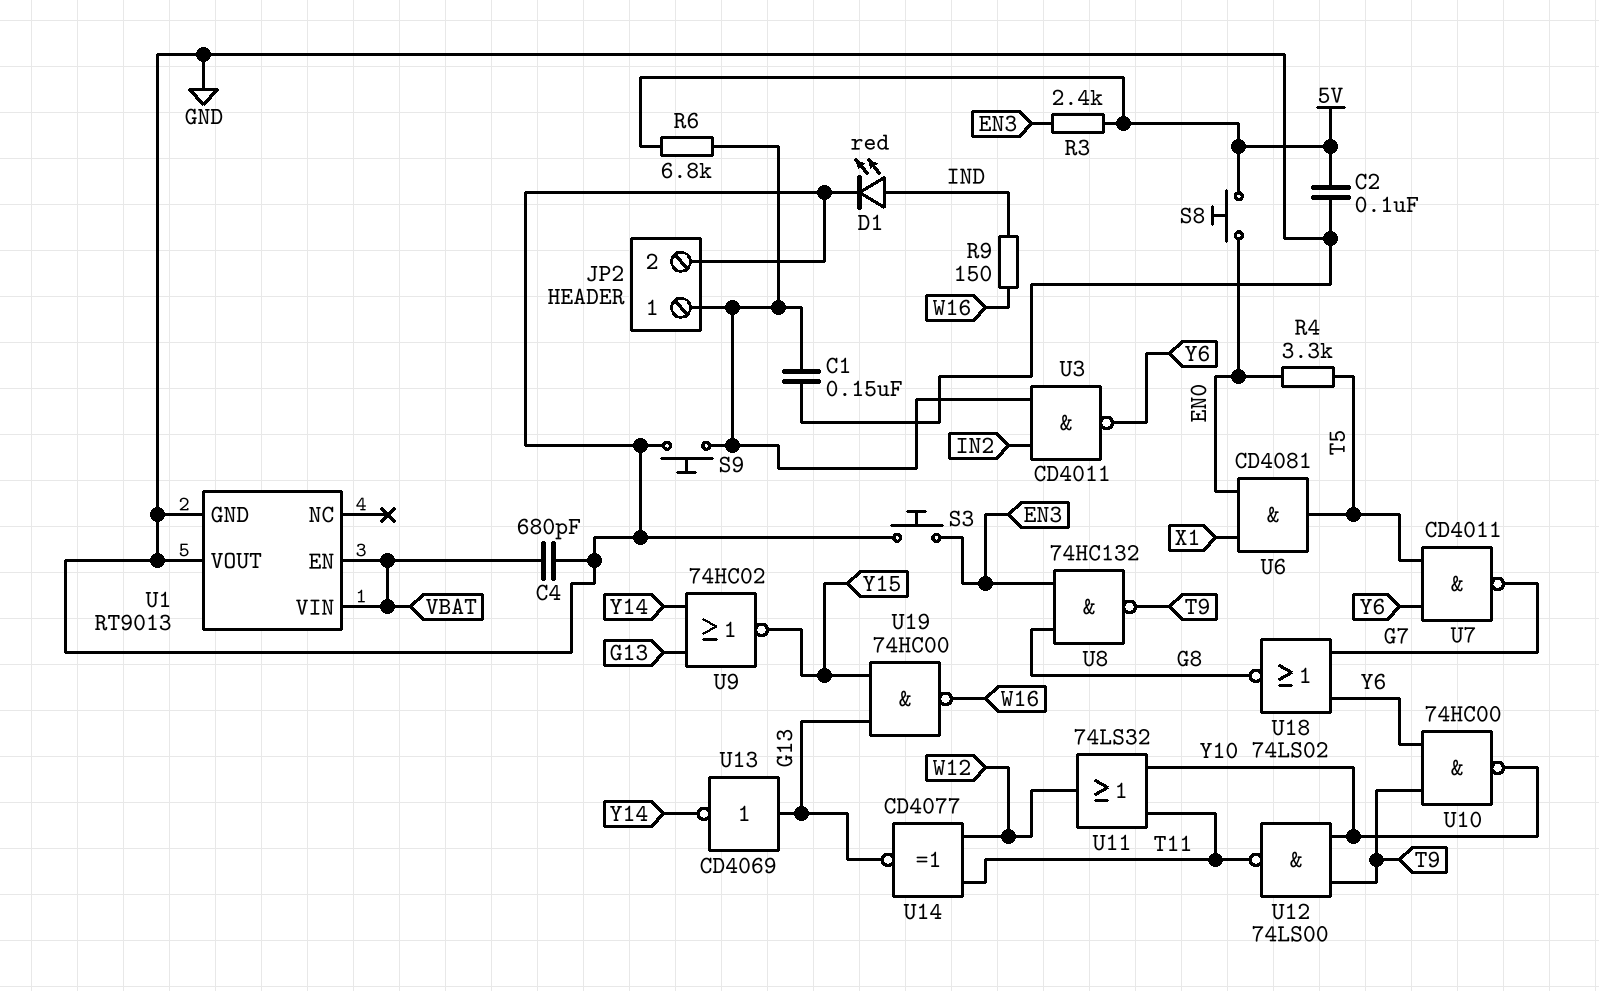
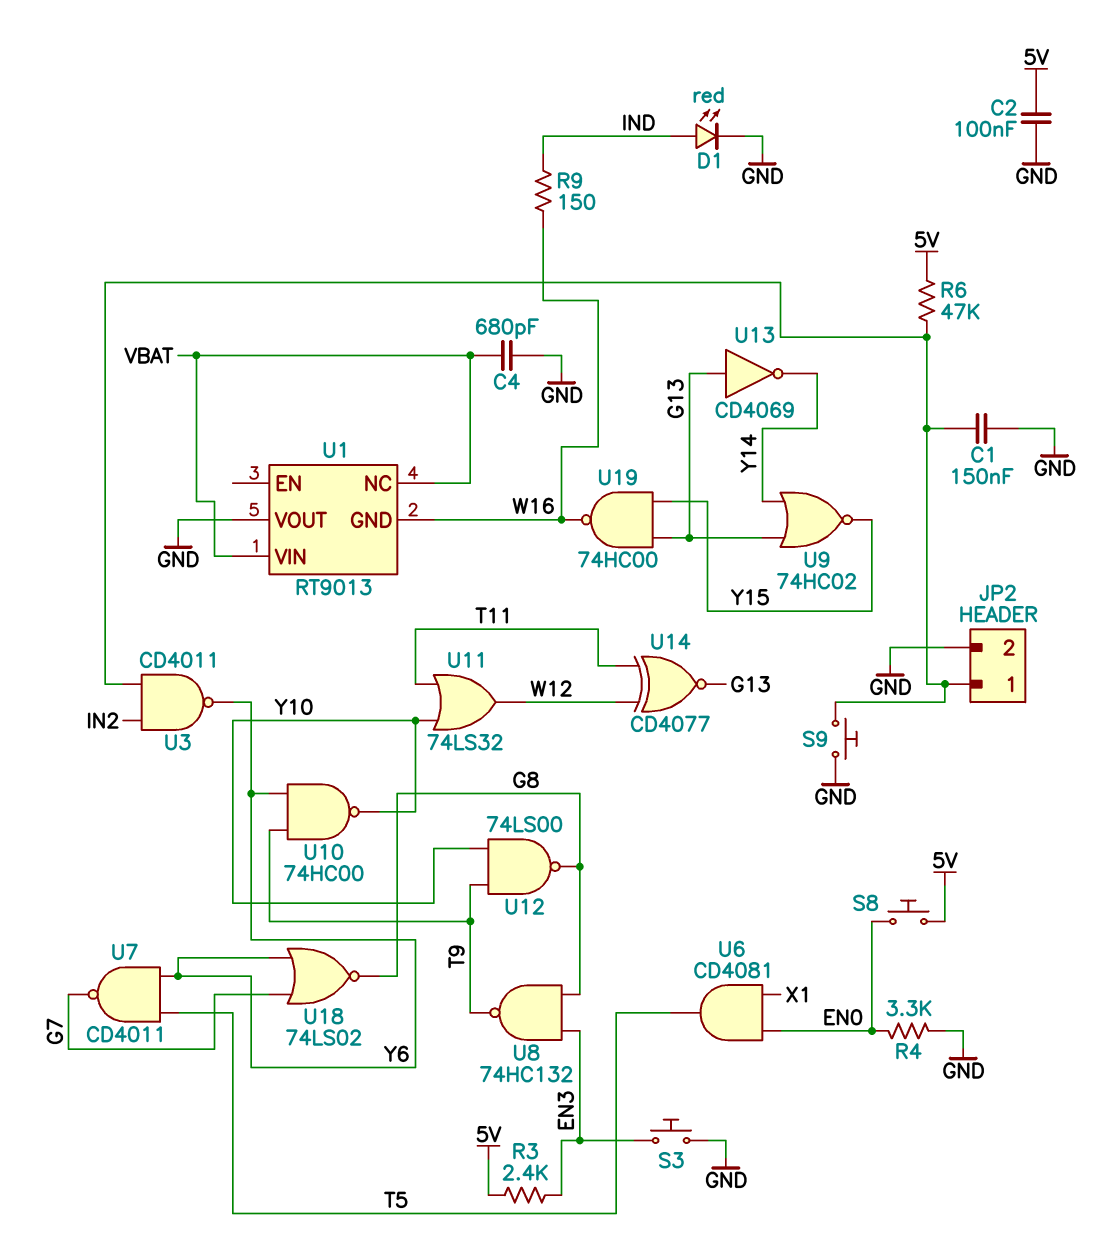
R4: 3.3k (EN0, T5) -> 3.3k (EN0, GND)
R6: 6.8k (5V, JP2/1) -> 47k (5V, JP2/1)
U1 pin EN: VBAT -> none
U1 pin GND: GND -> W16
U1 pin NC: none -> VBAT
U12: NAND 74LS00 (in T9, in Y10, out T11) -> NAND 74LS00 (in T9, in Y10, out G8)

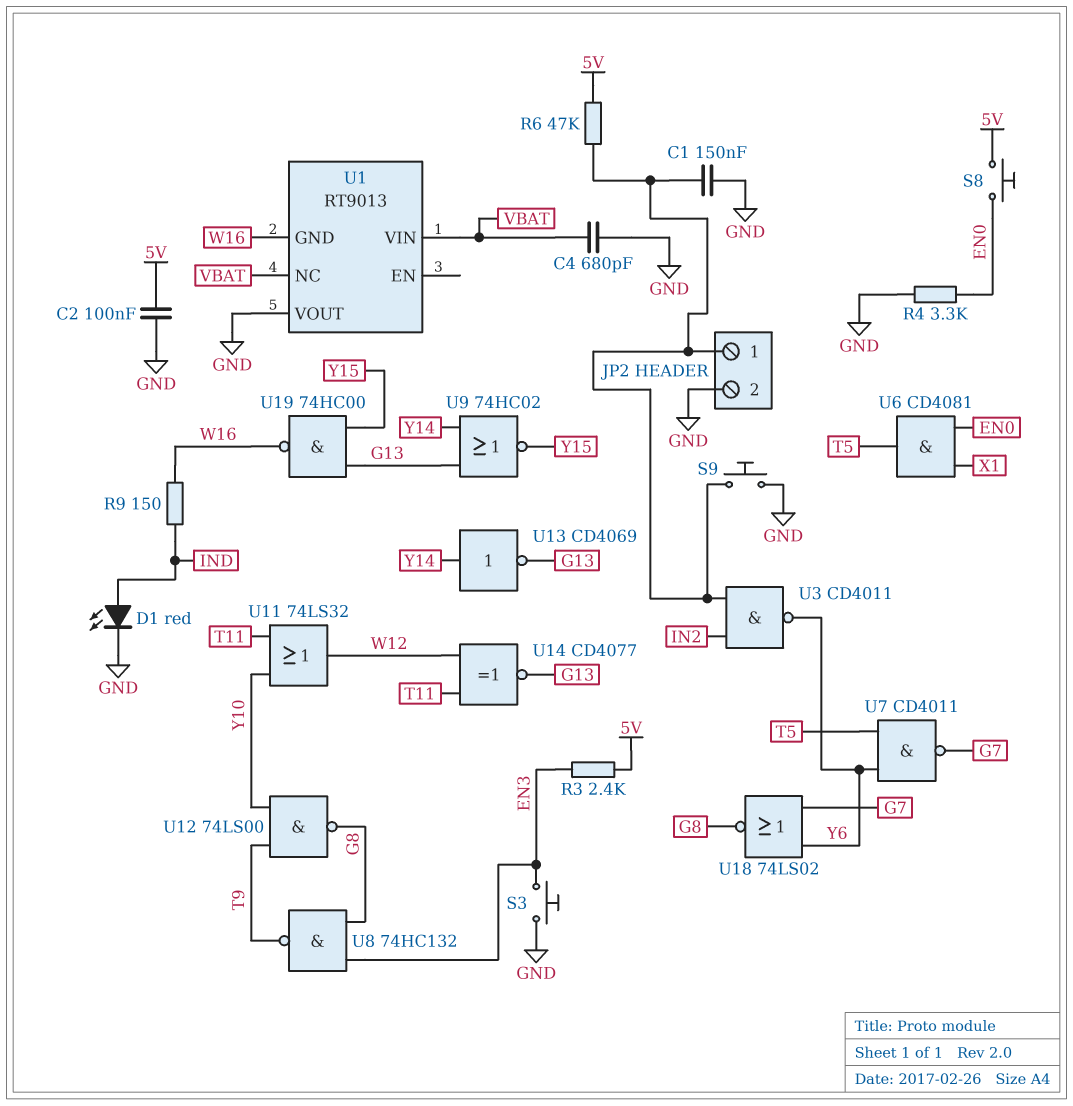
U10: NAND 74HC00 (in T9, in Y6, out Y10) -> none
U13: NOT CD4069 (in G13, out Y14) -> NOT CD4069 (in Y14, out G13)

